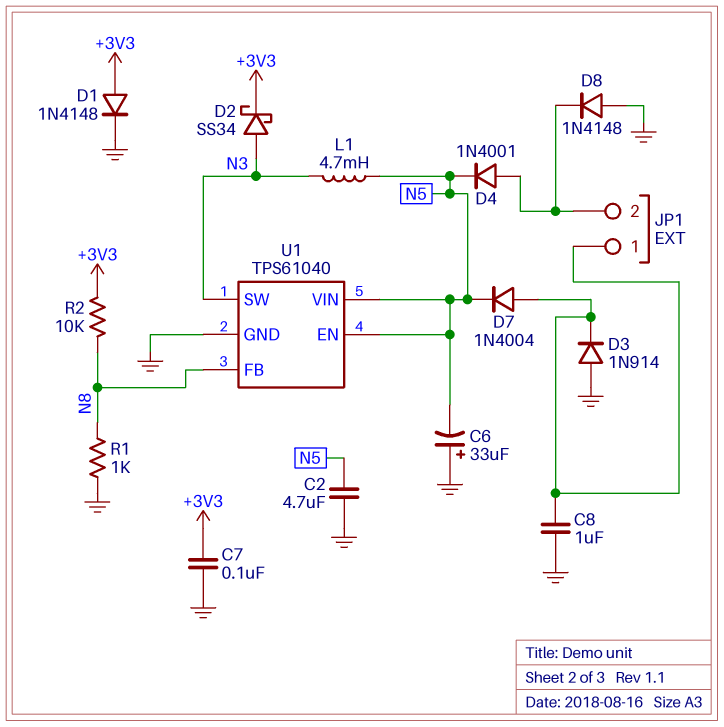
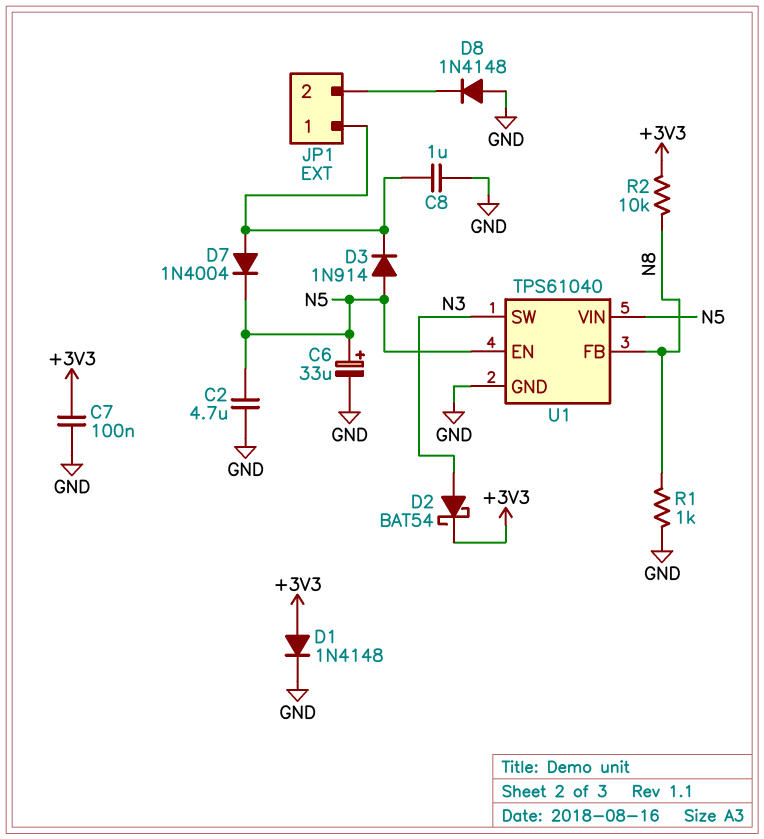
C6: 33uF (plus GND, minus N5) -> 33uF (plus N5, minus GND)
D2: schottky SS34 (A N3, K +3V3) -> schottky BAT54 (A N3, K +3V3)
D3: diode 1N914 (A GND, K JP1/1) -> diode 1N914 (A N5, K JP1/1)
D4: diode 1N4001 (A JP1/2, K N5) -> none
L1: 4.7mH (N3, N5) -> none

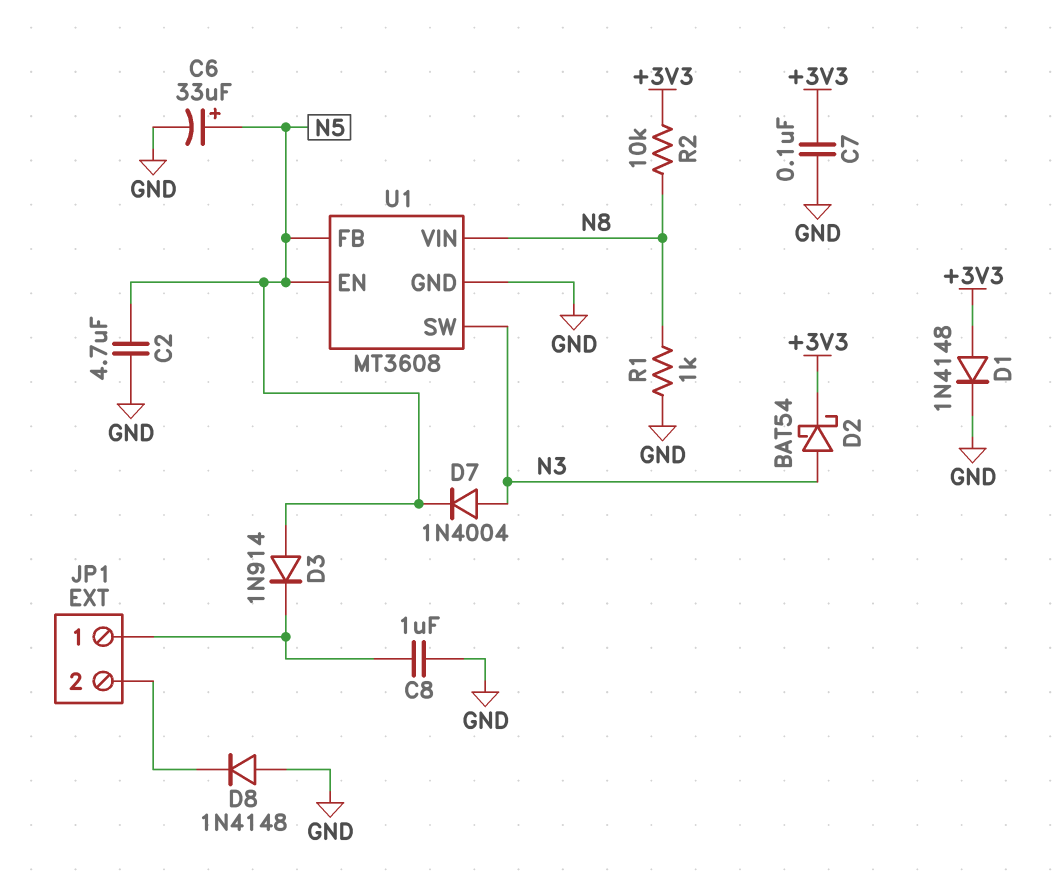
D7: diode 1N4004 (A JP1/1, K N5) -> diode 1N4004 (A N3, K N5)
U1: TPS61040 -> MT3608
U1 pin FB: N8 -> N5
U1 pin VIN: N5 -> N8

